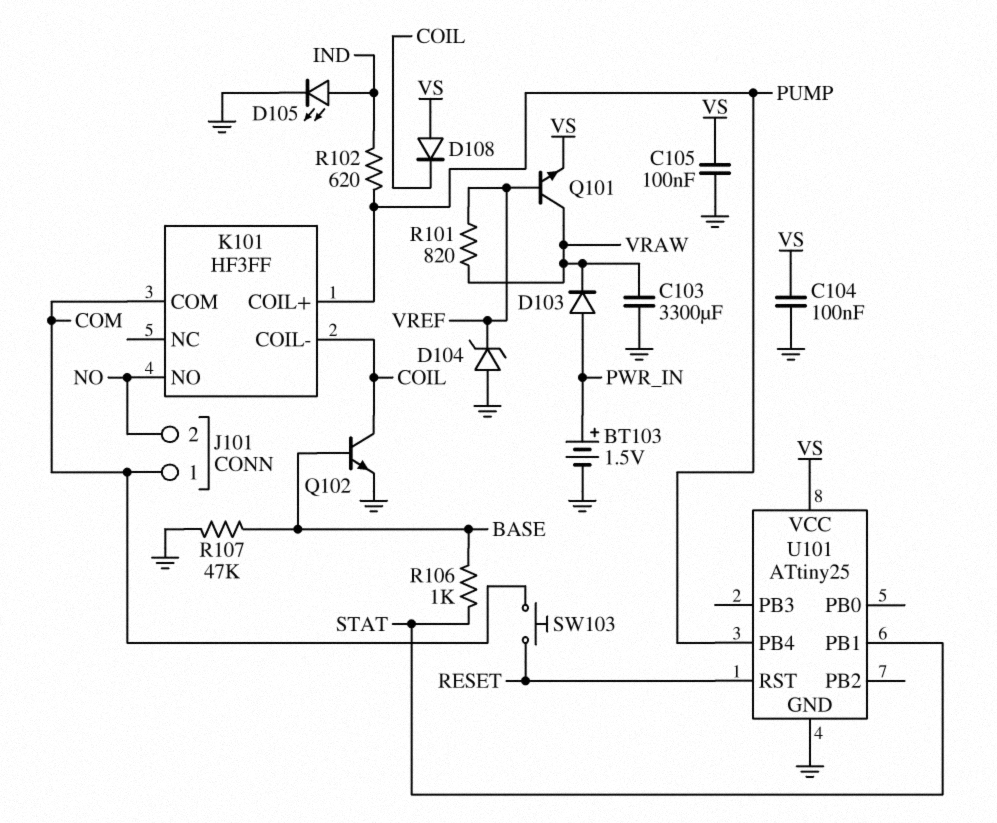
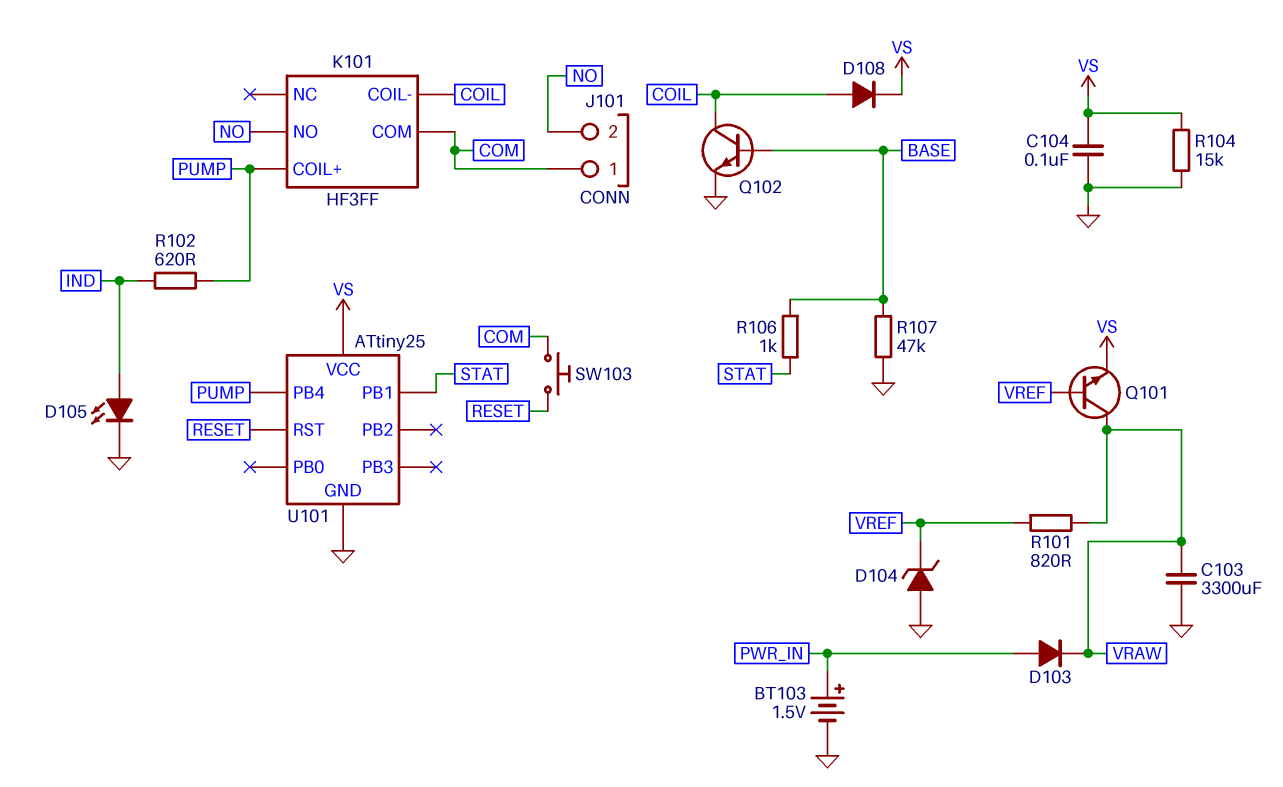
C105: 100nF (GND, VS) -> none
D108: diode (A VS, K COIL) -> diode (A COIL, K VS)
R104: none -> 15k (GND, VS)

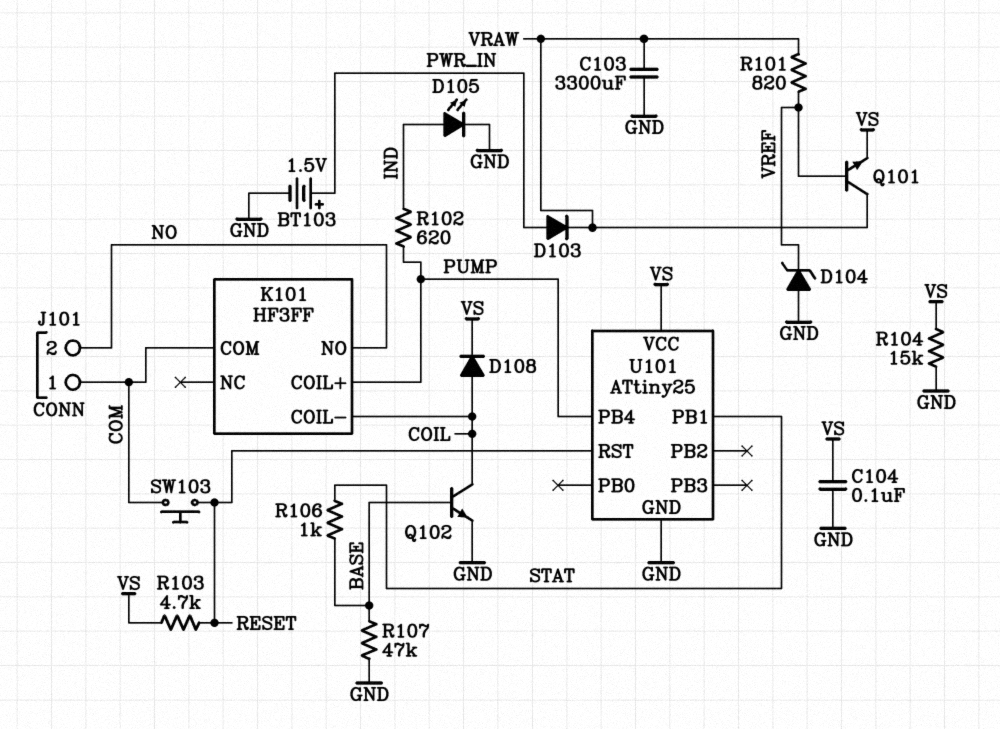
R103: none -> 4.7k (RESET, VS)

